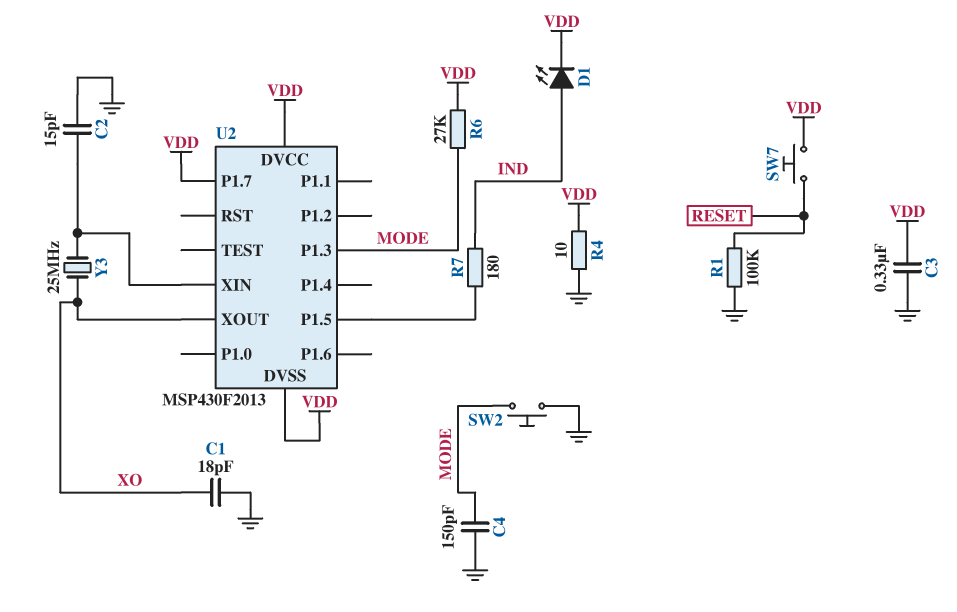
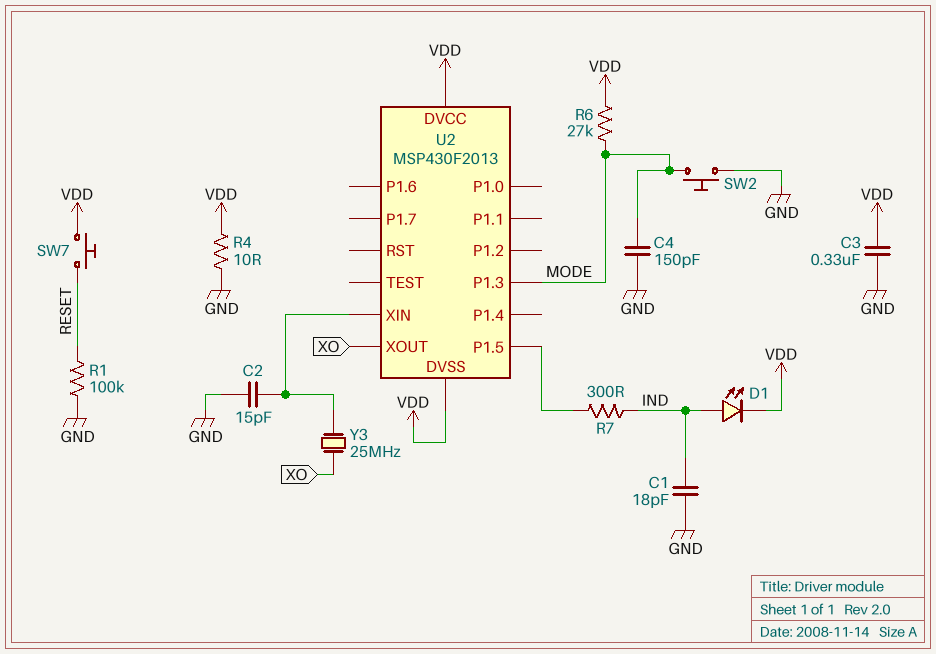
C1: 18pF (GND, XO) -> 18pF (GND, IND)
R7: 180 (IND, U2/P1.5) -> 300 (IND, U2/P1.5)
U2 pin P1.7: VDD -> none

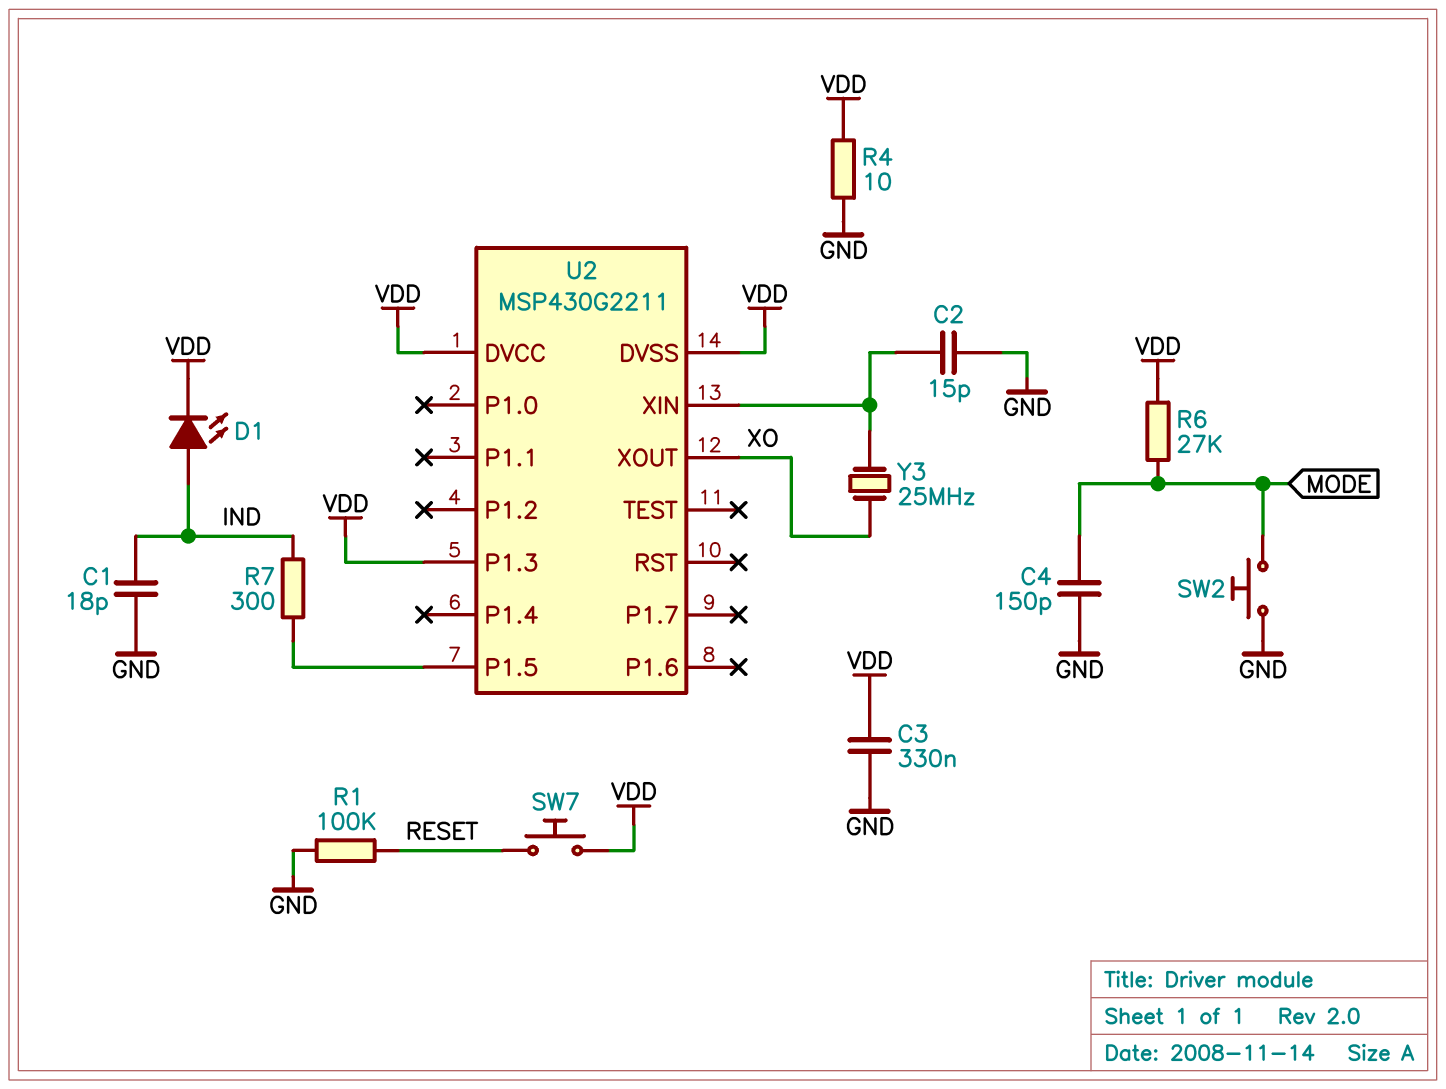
U2: MSP430F2013 -> MSP430G2211
U2 pin P1.3: MODE -> VDD

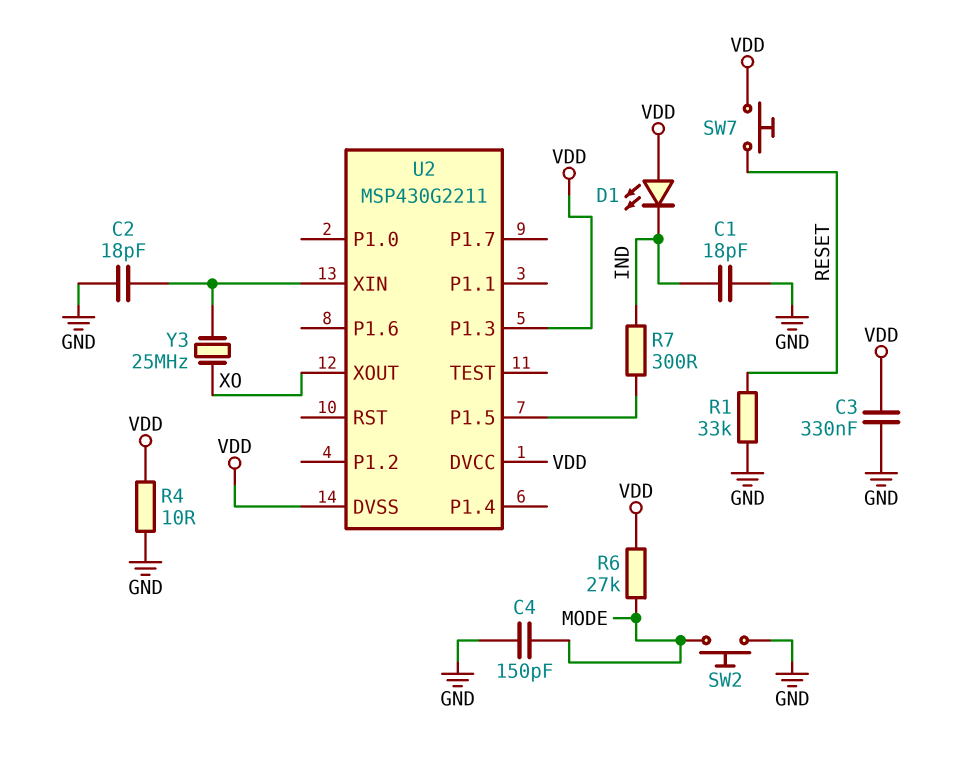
C2: 15pF (GND, U2/XIN) -> 18pF (GND, U2/XIN)
D1: LED (A IND, K VDD) -> LED (A VDD, K IND)
R1: 100k (GND, RESET) -> 33k (GND, RESET)

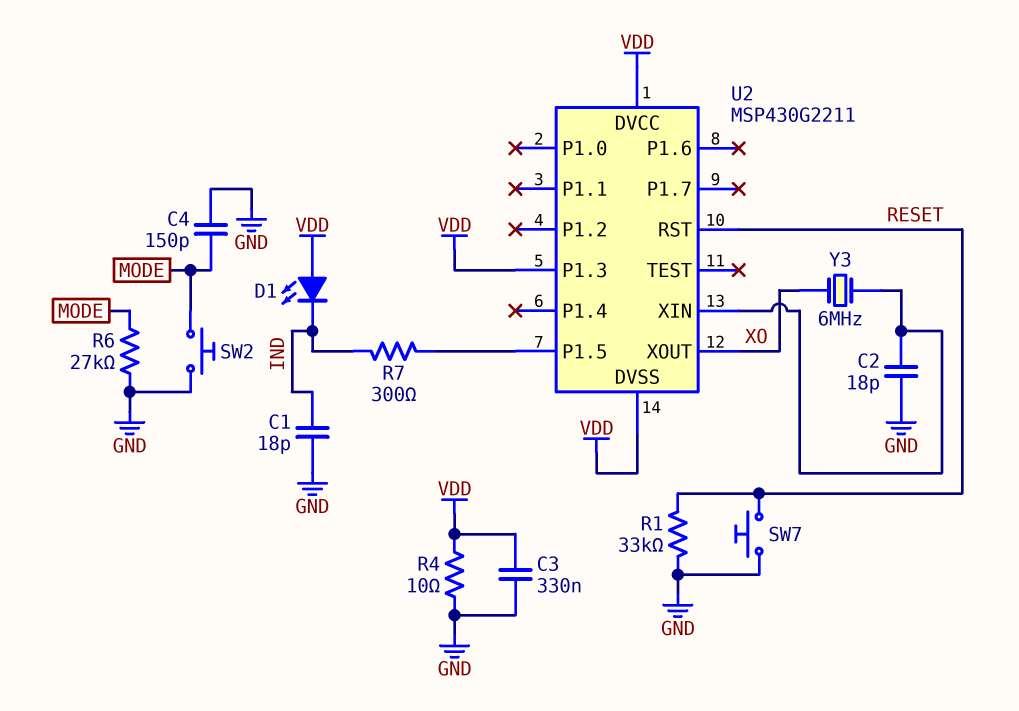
R6: 27k (MODE, VDD) -> 27k (GND, MODE)
SW7: button (RESET, VDD) -> button (GND, RESET)
U2 pin RST: none -> RESET
Y3: 25MHz (U2/XIN, XO) -> 6MHz (U2/XIN, XO)

